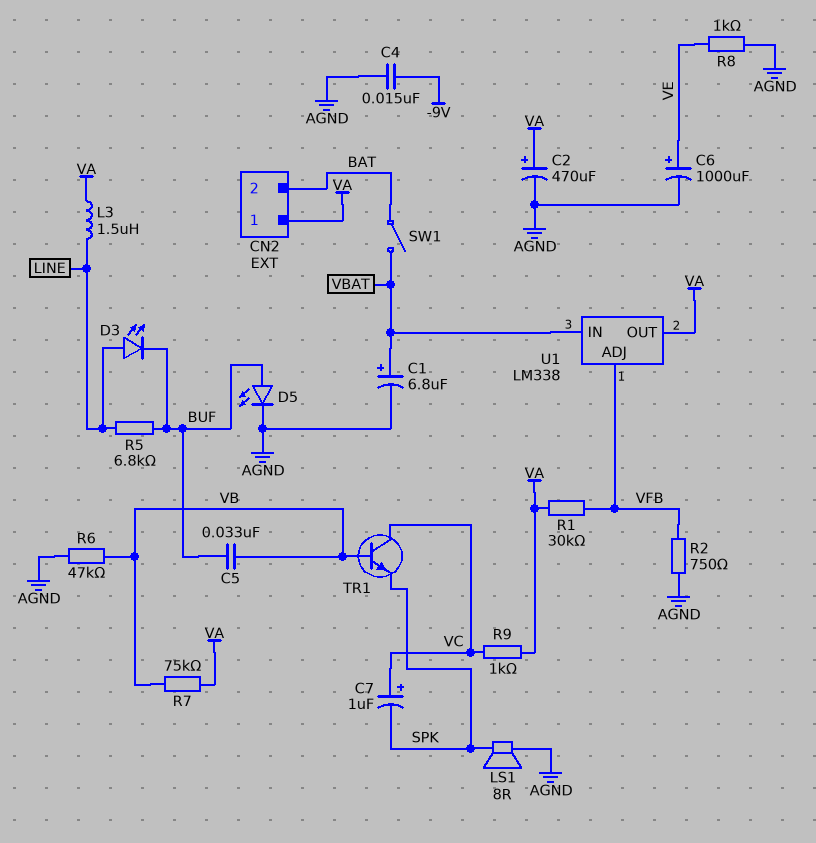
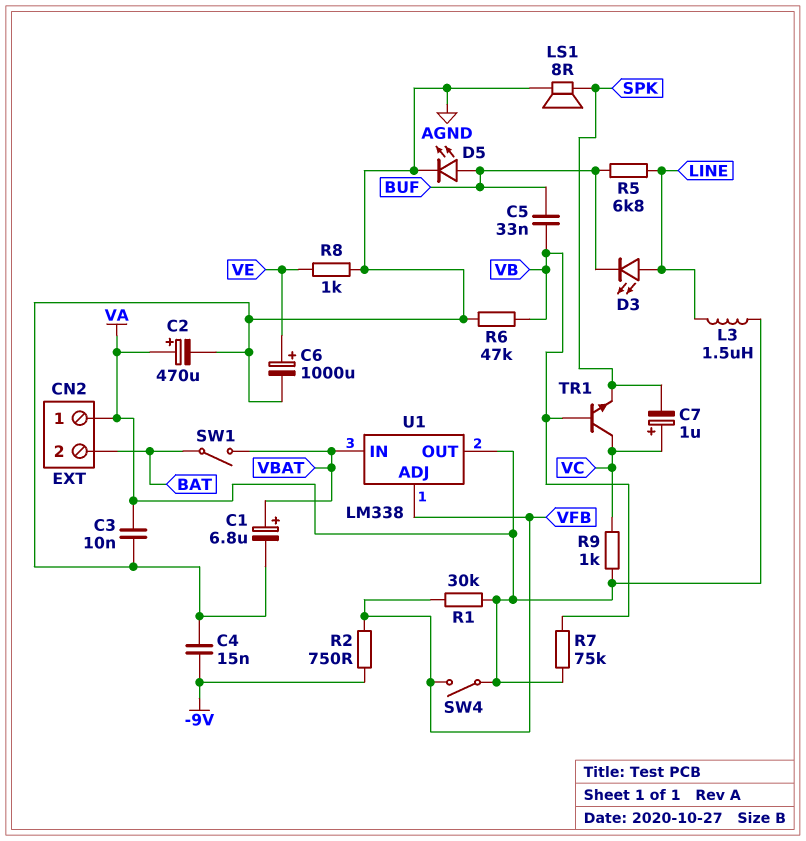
C3: none -> 10nF (AGND, VA)
R2: 750 (AGND, VFB) -> 750 (-9V, VFB)
SW4: none -> switch (VA, VFB)

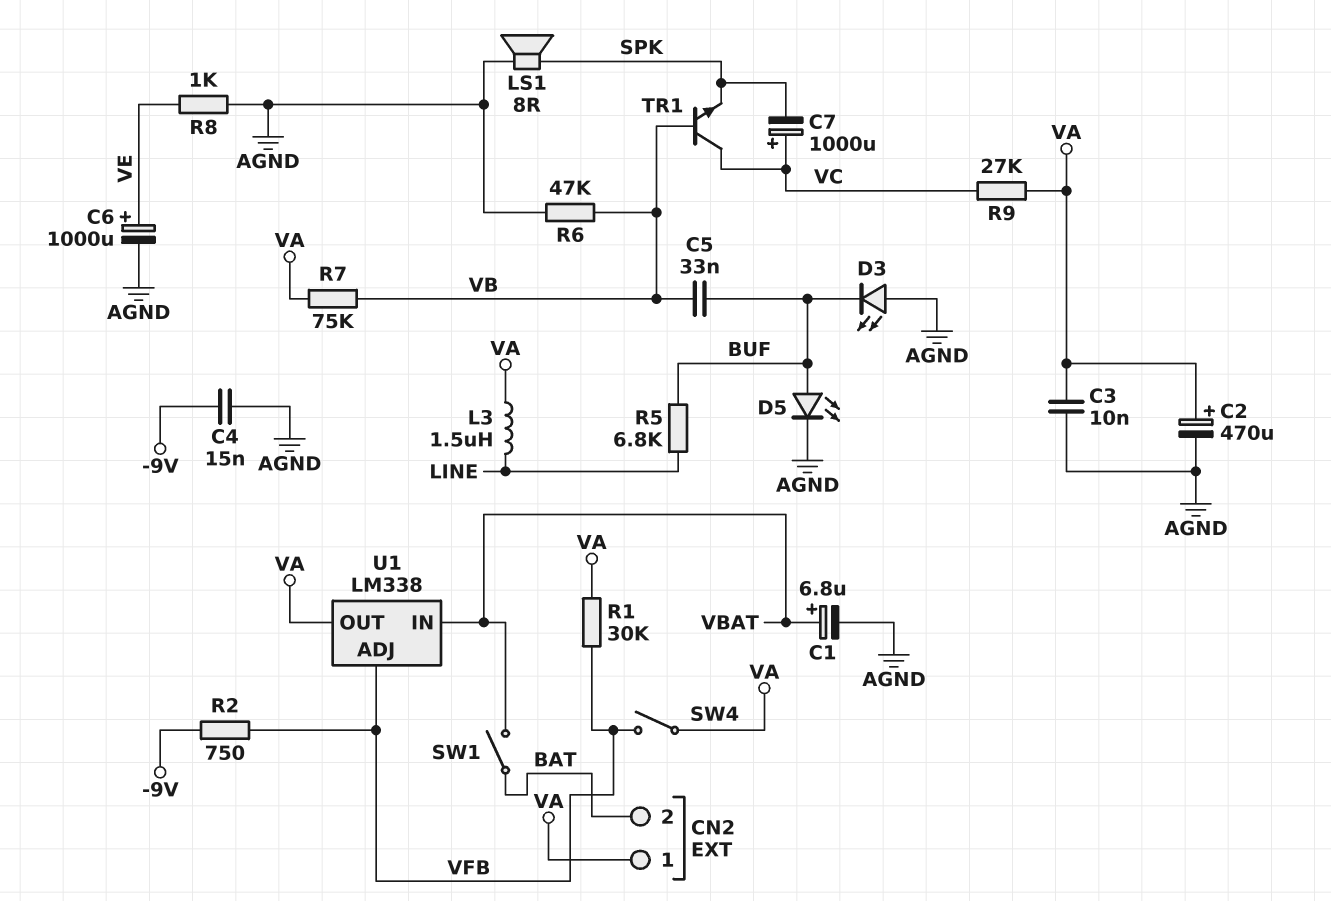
C7: 1uF (plus VC, minus SPK) -> 1000uF (plus VC, minus SPK)
D3: LED (A LINE, K BUF) -> LED (A AGND, K BUF)
R9: 1k (VA, VC) -> 27k (VA, VC)

